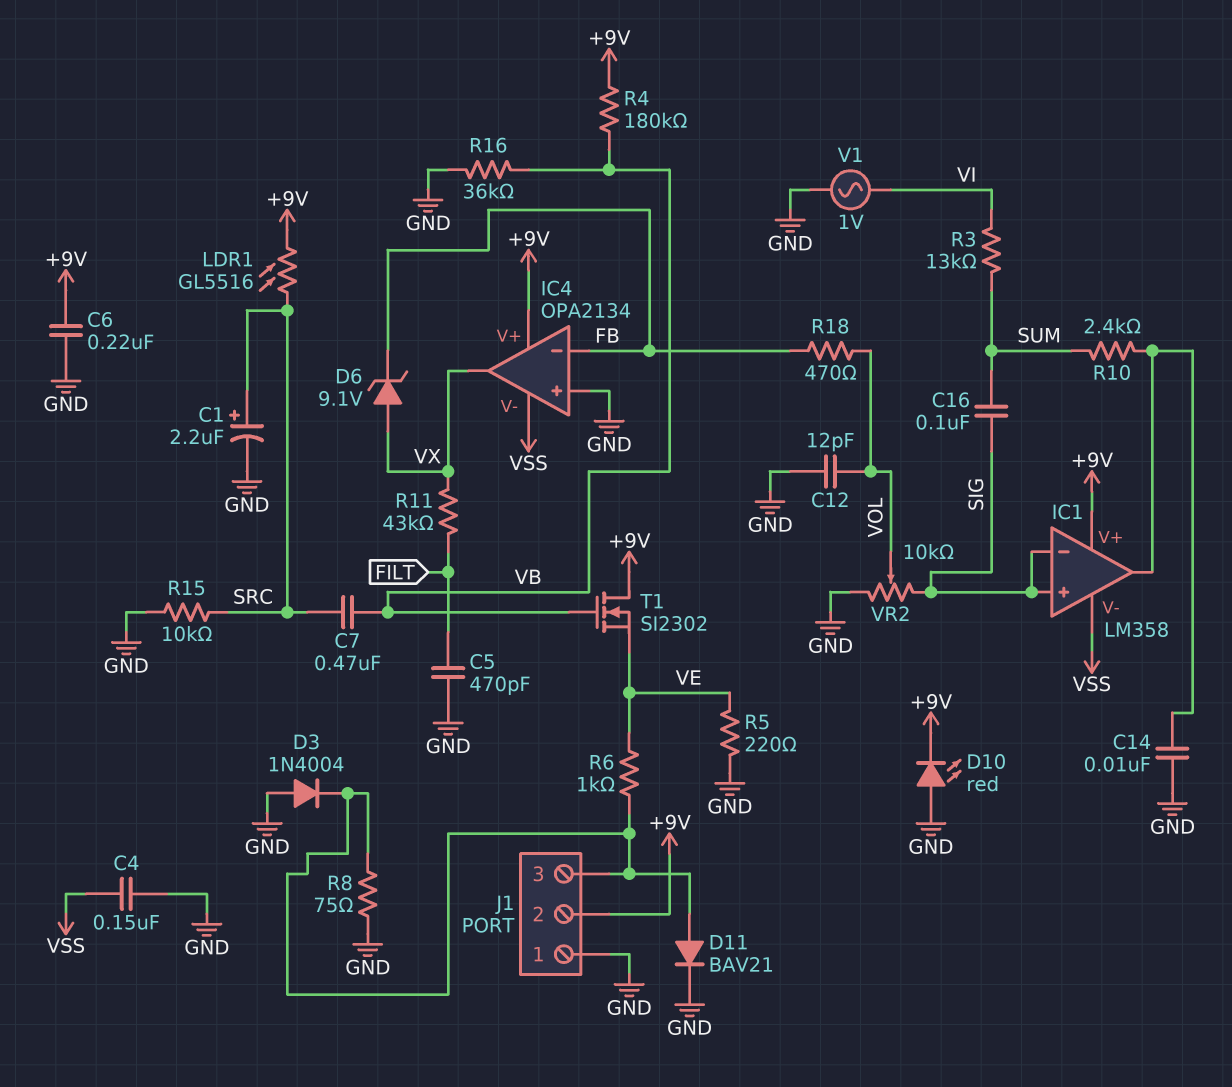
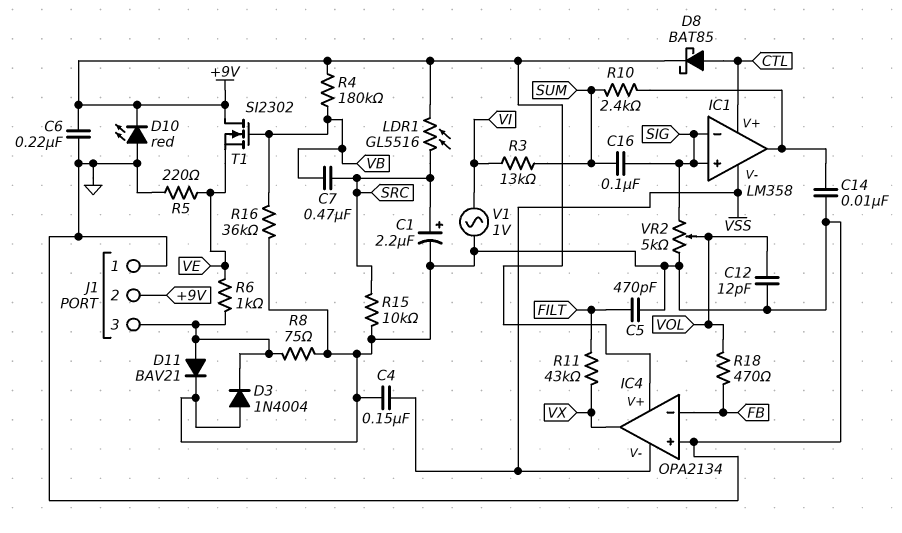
D6: zener 9.1V (A VX, K FB) -> none
D8: none -> schottky BAT85 (A CTL, K +9V)
IC1 pin V+: +9V -> CTL
VR2: 10k (GND, SIG, wiper VOL) -> 5k (GND, SIG, wiper VOL)

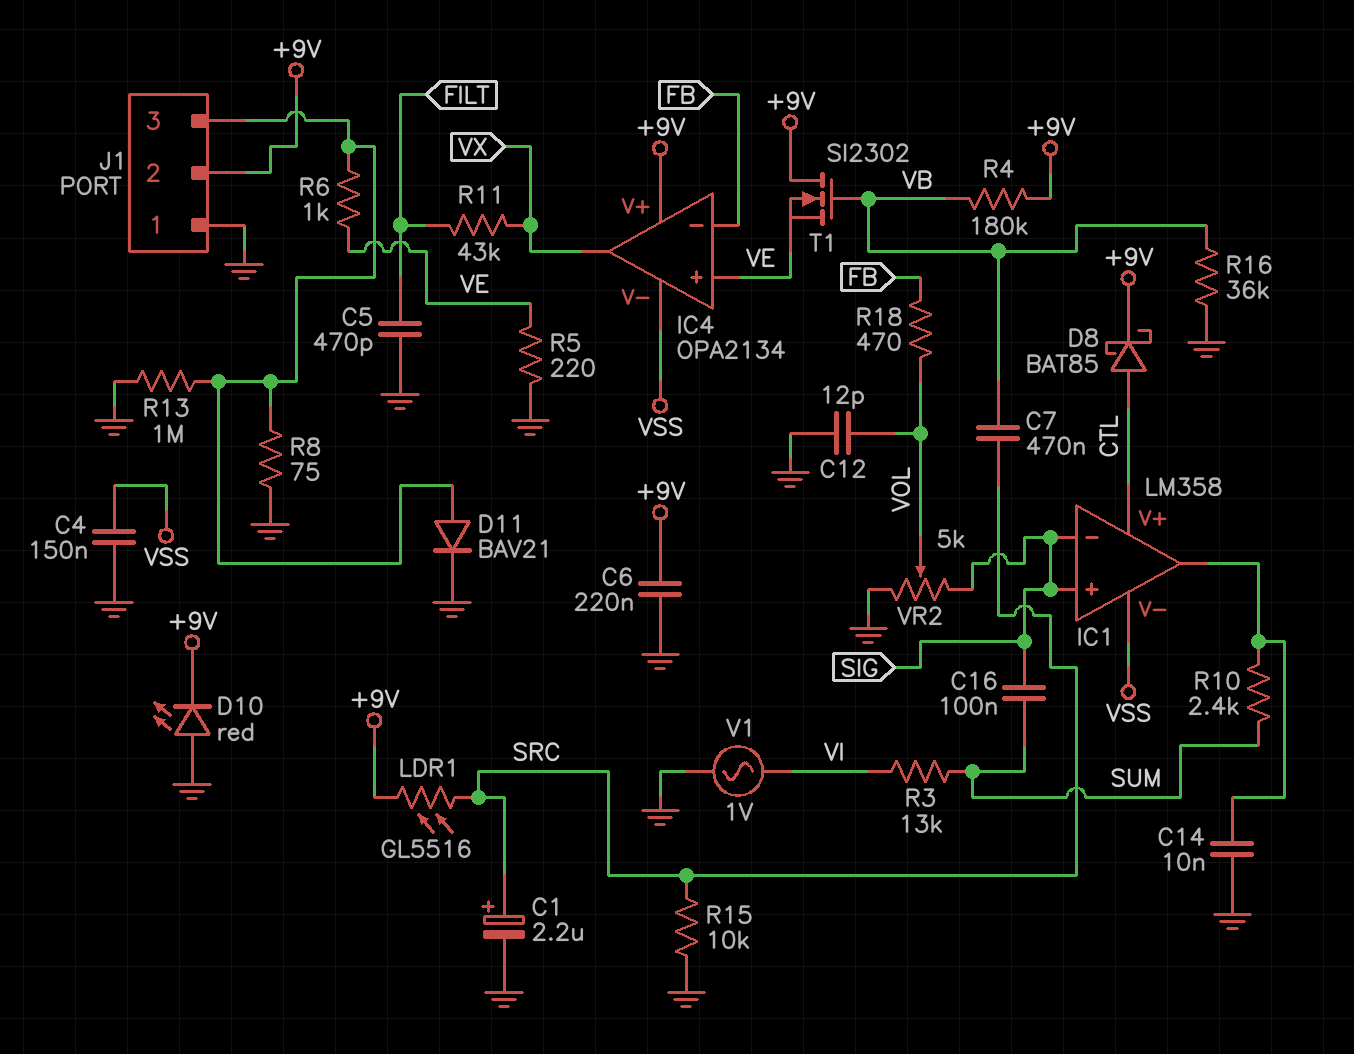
D3: diode 1N4004 (A GND, K J1/3) -> none
IC4 pin in+: GND -> VE
R13: none -> 1M (GND, J1/3)

